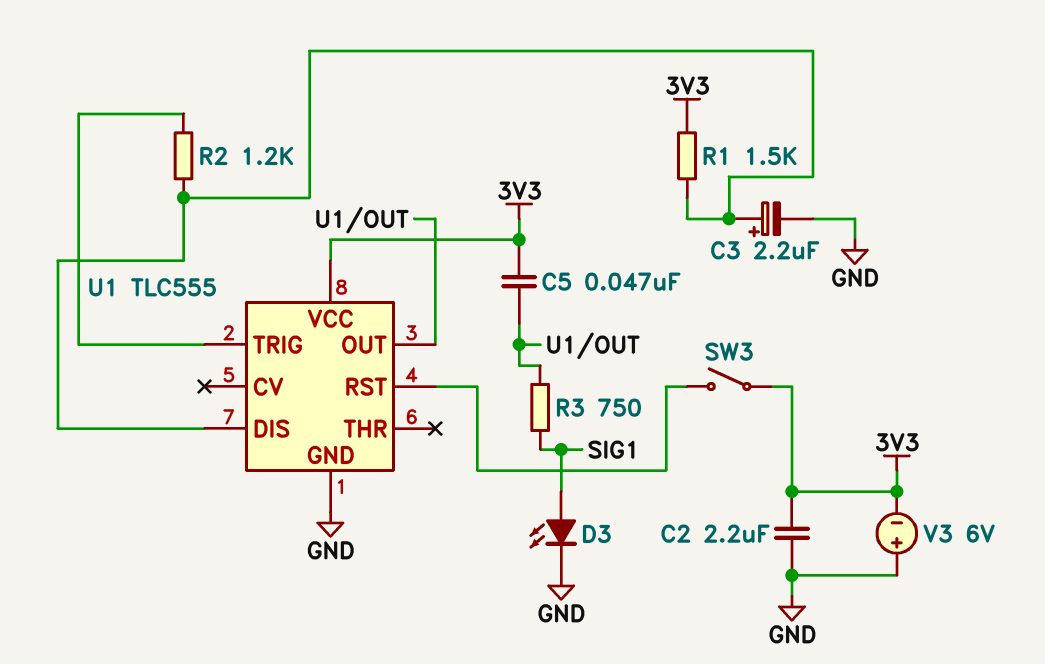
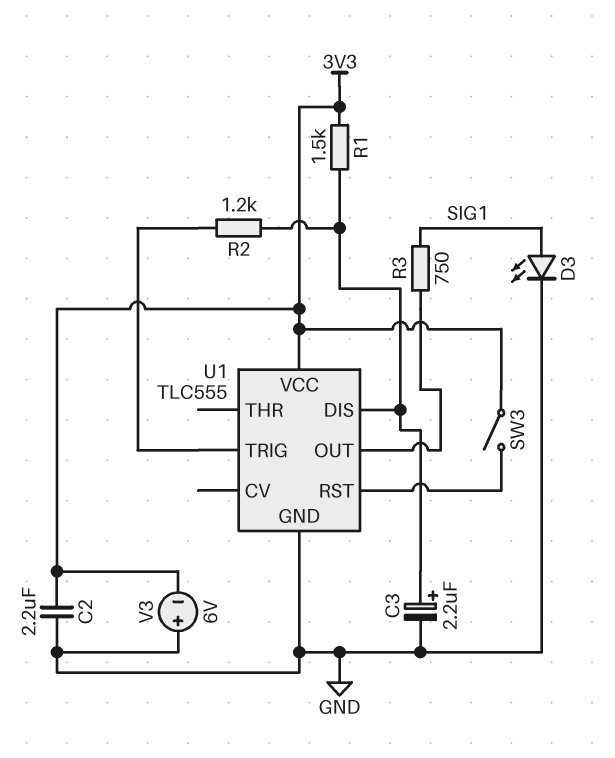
C5: 47nF (3V3, U1/OUT) -> none

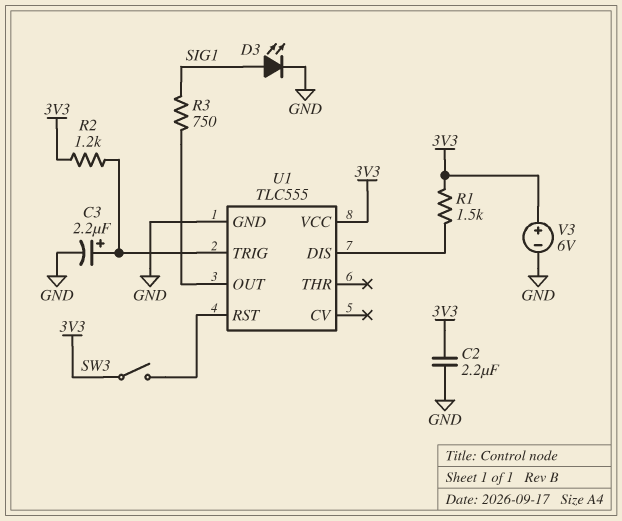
C3: 2.2uF (plus U1/DIS, minus GND) -> 2.2uF (plus U1/TRIG, minus GND)
R2: 1.2k (U1/DIS, U1/TRIG) -> 1.2k (3V3, U1/TRIG)
V3: 6V (plus GND, minus 3V3) -> 6V (plus 3V3, minus GND)

